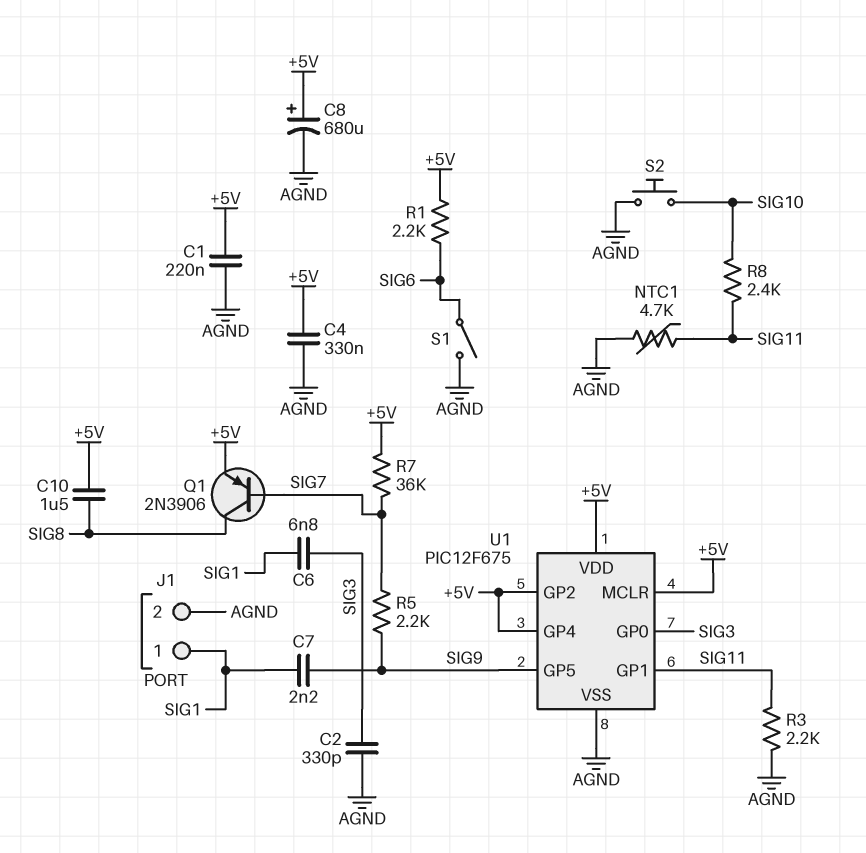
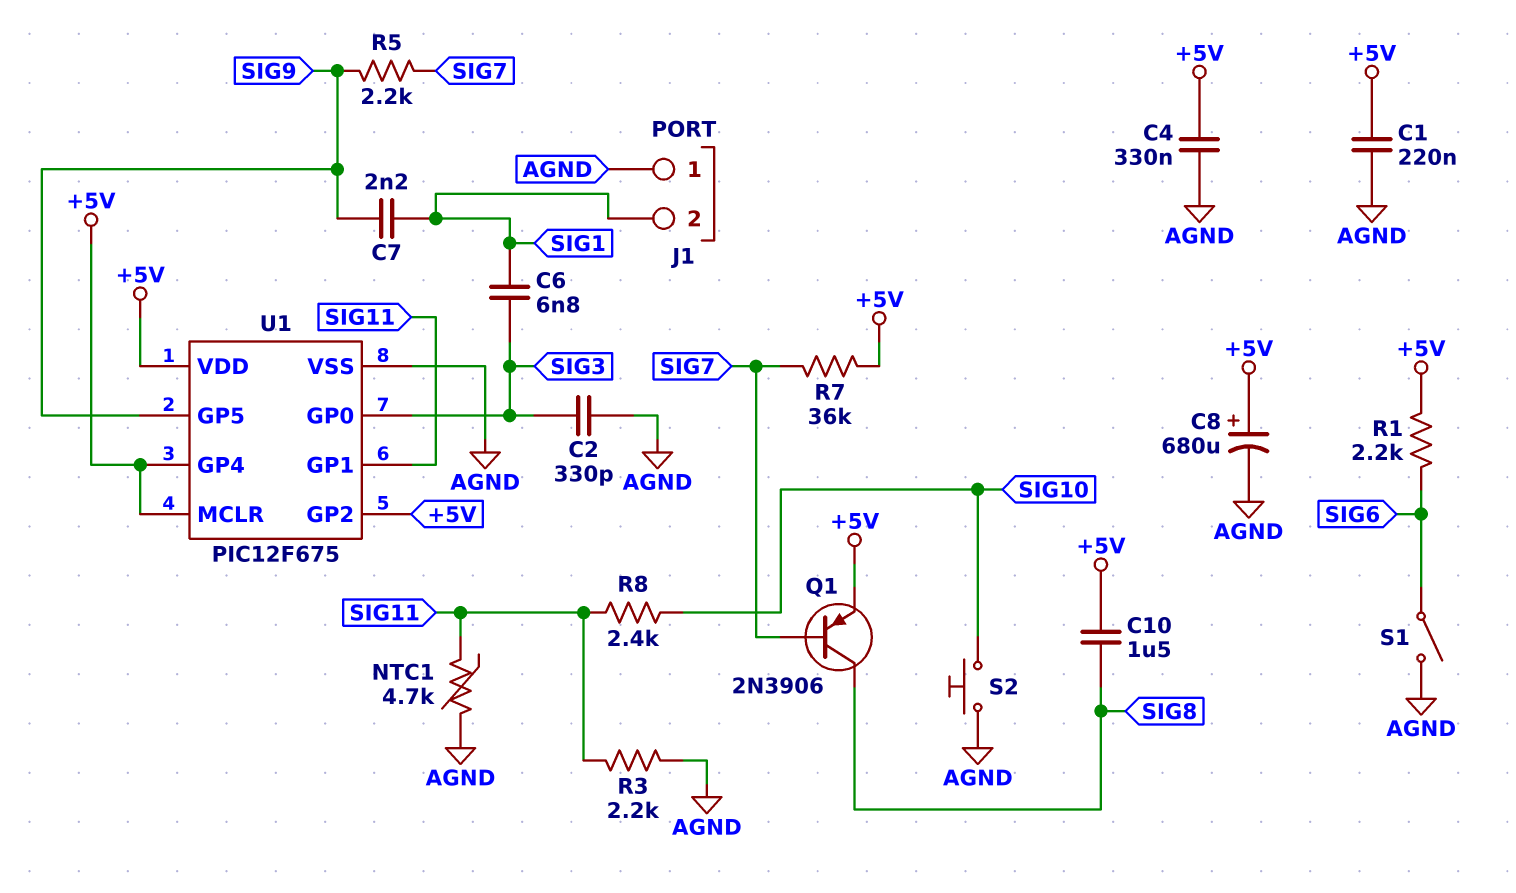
J1 pin 1: SIG1 -> AGND
J1 pin 2: AGND -> SIG1

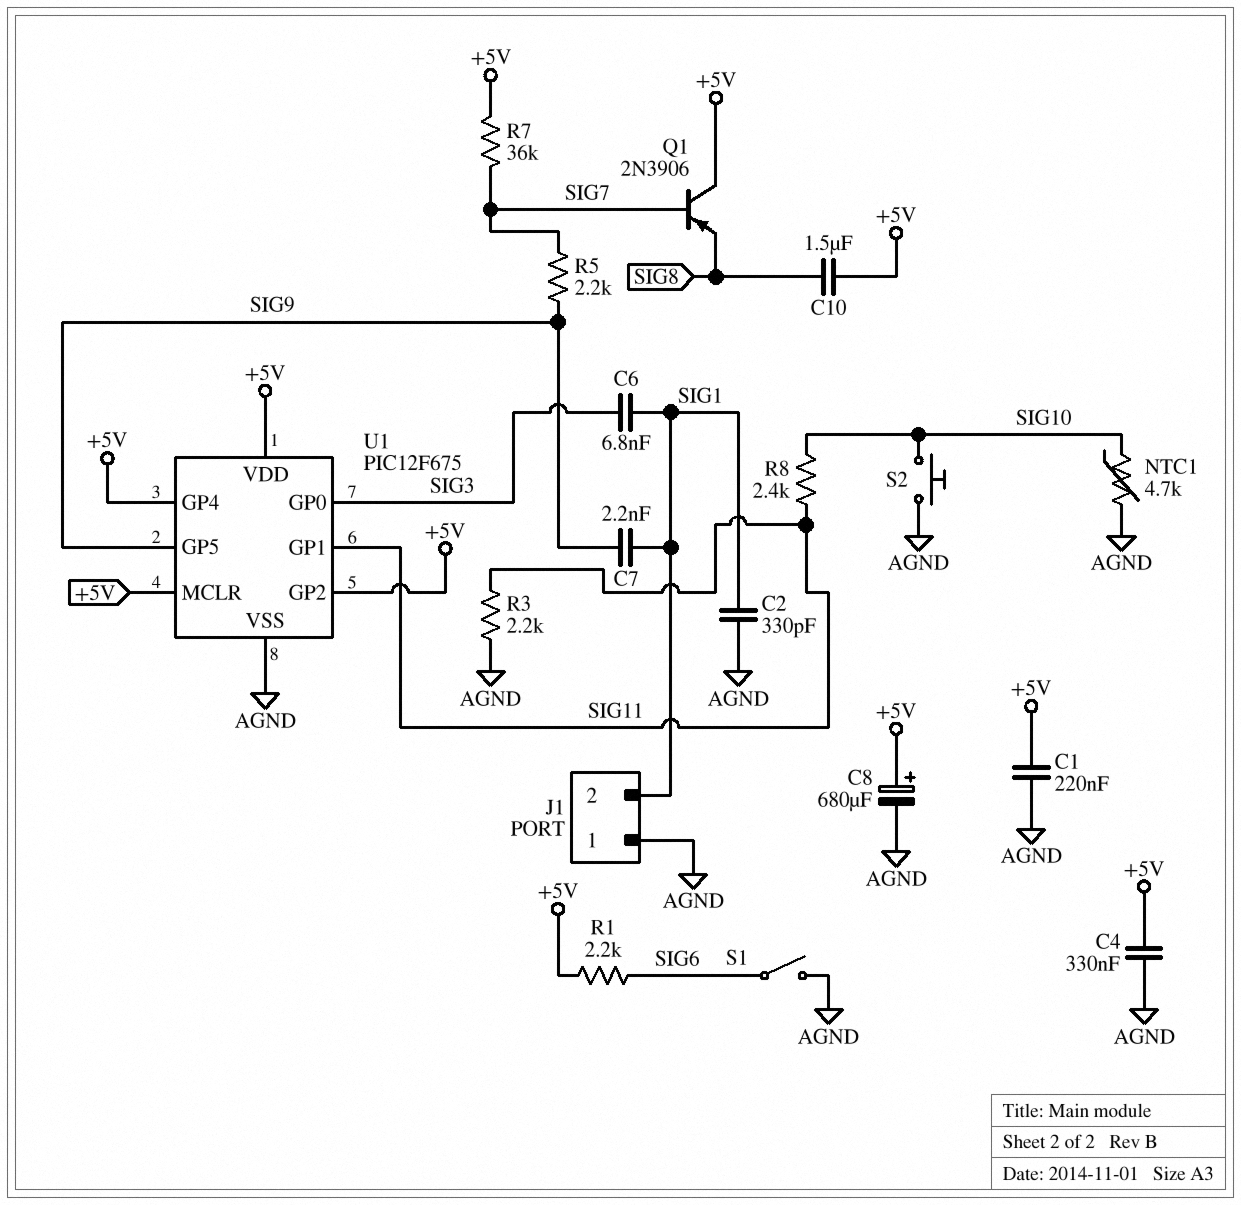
C2: 330pF (AGND, SIG3) -> 330pF (AGND, SIG1)
NTC1: 4.7k (AGND, SIG11) -> 4.7k (AGND, SIG10)
Q1: PNP 2N3906 (B SIG7, C SIG8, E +5V) -> PNP 2N3906 (B SIG7, C +5V, E SIG8)

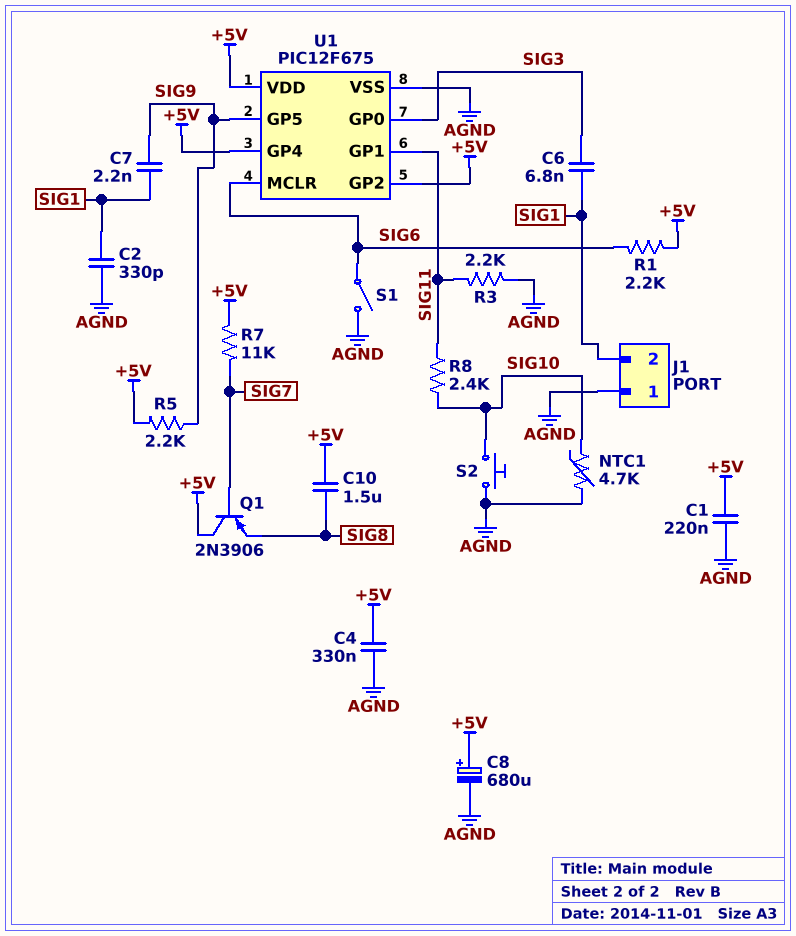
R5: 2.2k (SIG7, SIG9) -> 2.2k (+5V, SIG9)
R7: 36k (+5V, SIG7) -> 11k (+5V, SIG7)
U1 pin MCLR: +5V -> SIG6

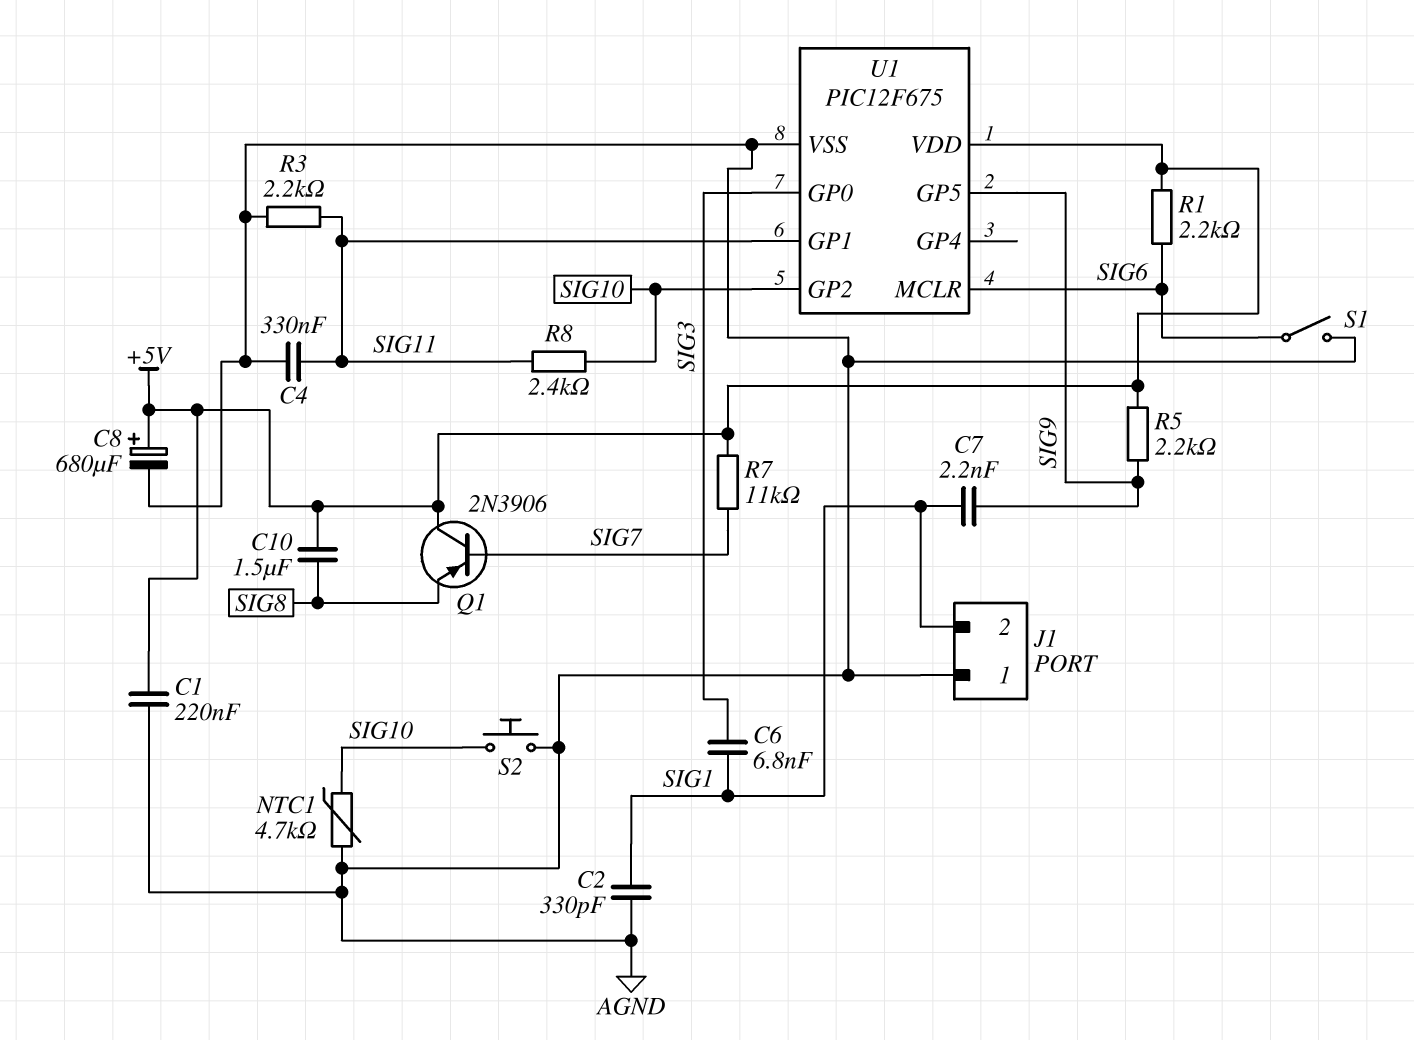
C4: 330nF (+5V, AGND) -> 330nF (AGND, SIG11)
U1 pin GP2: +5V -> SIG10
U1 pin GP4: +5V -> none

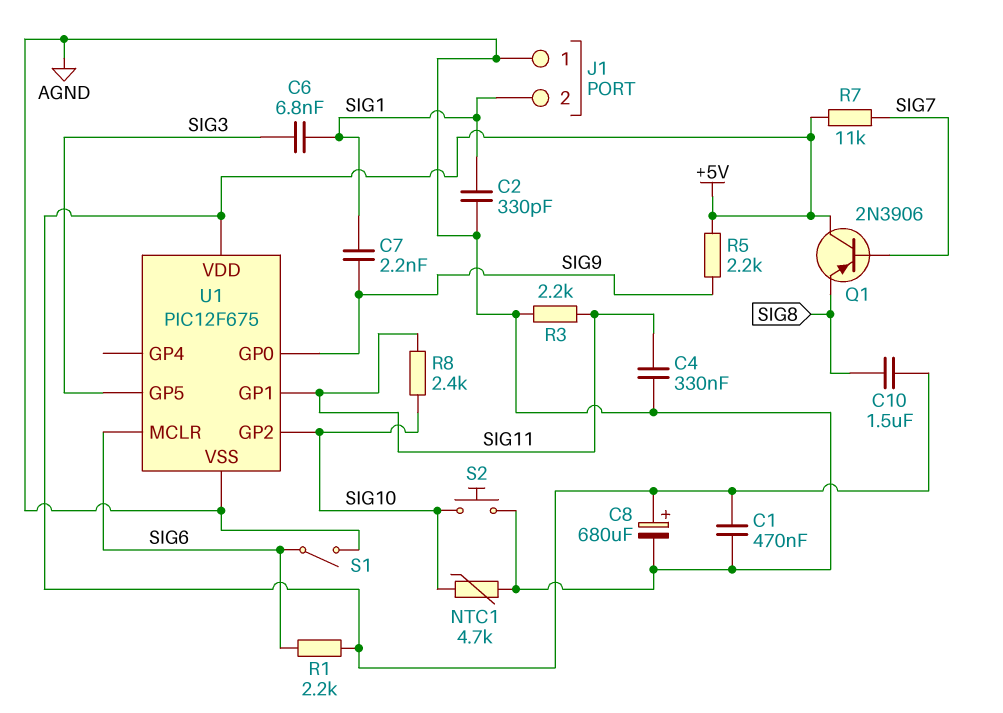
C1: 220nF (+5V, AGND) -> 470nF (+5V, AGND)
U1 pin GP0: SIG3 -> SIG9
U1 pin GP5: SIG9 -> SIG3

